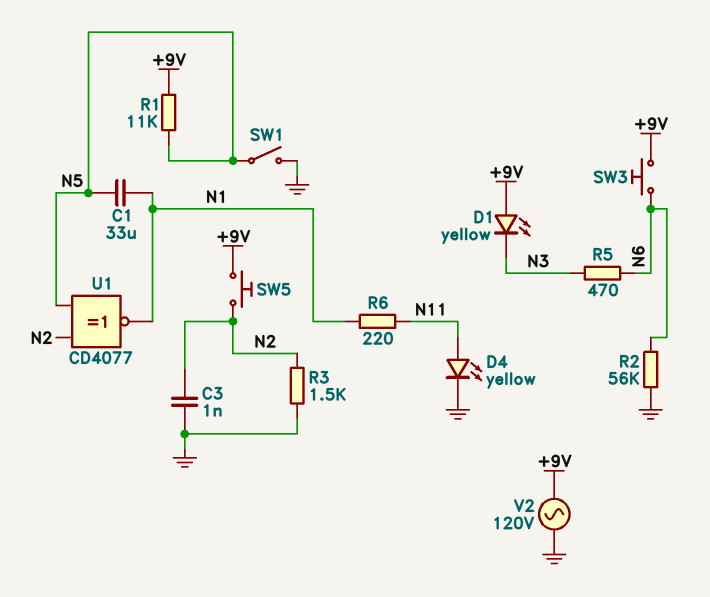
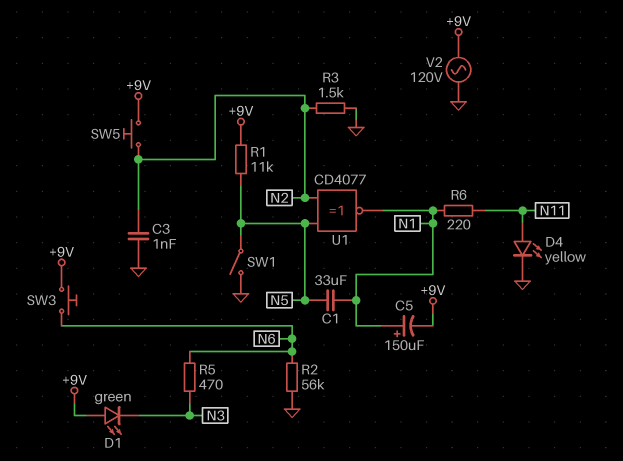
C5: none -> 150uF (plus N1, minus +9V)
D1: LED yellow (A +9V, K N3) -> LED green (A +9V, K N3)

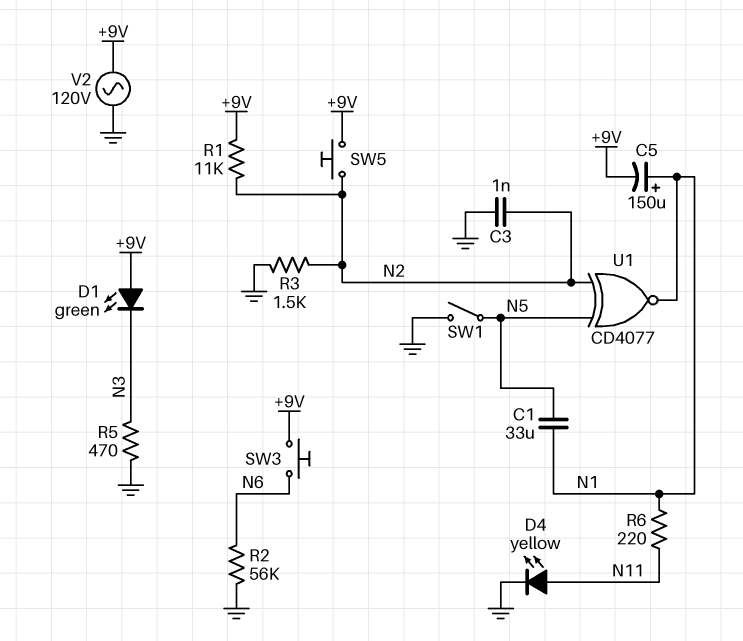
R1: 11k (+9V, N5) -> 11k (+9V, N2)
R5: 470 (N3, N6) -> 470 (GND, N3)

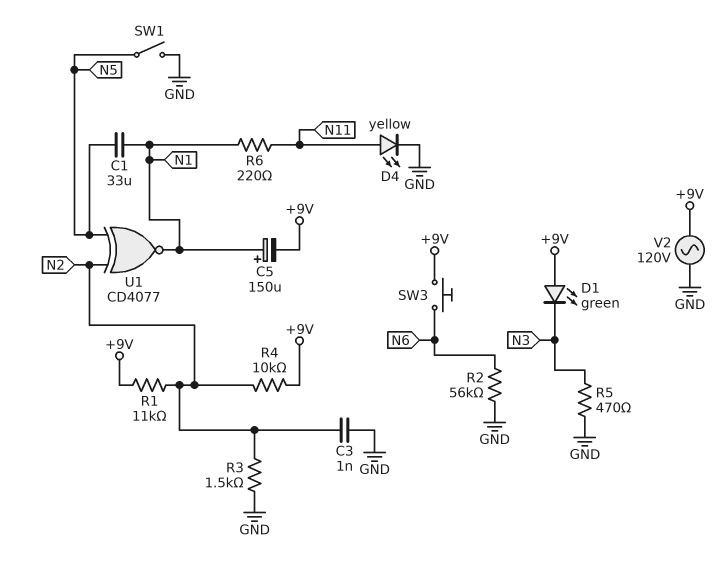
R4: none -> 10k (+9V, N2)
SW5: button (+9V, N2) -> none

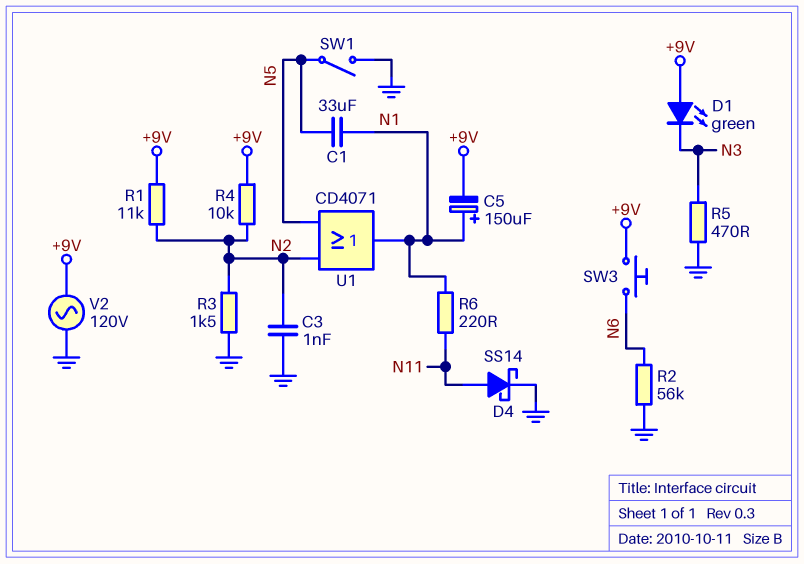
D4: LED yellow (A N11, K GND) -> schottky SS14 (A N11, K GND)
U1: XNOR CD4077 (in N2, in N5, out N1) -> OR CD4071 (in N2, in N5, out N1)

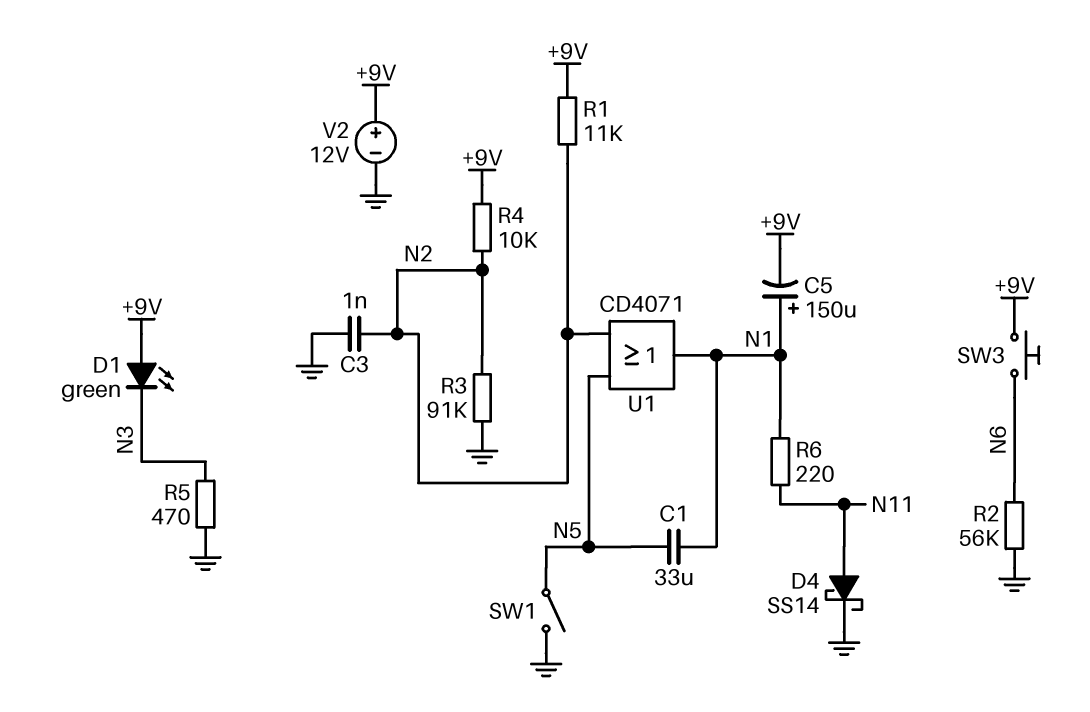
R3: 1.5k (GND, N2) -> 91k (GND, N2)
V2: AC 120V (+9V, GND) -> 12V (plus +9V, minus GND)

